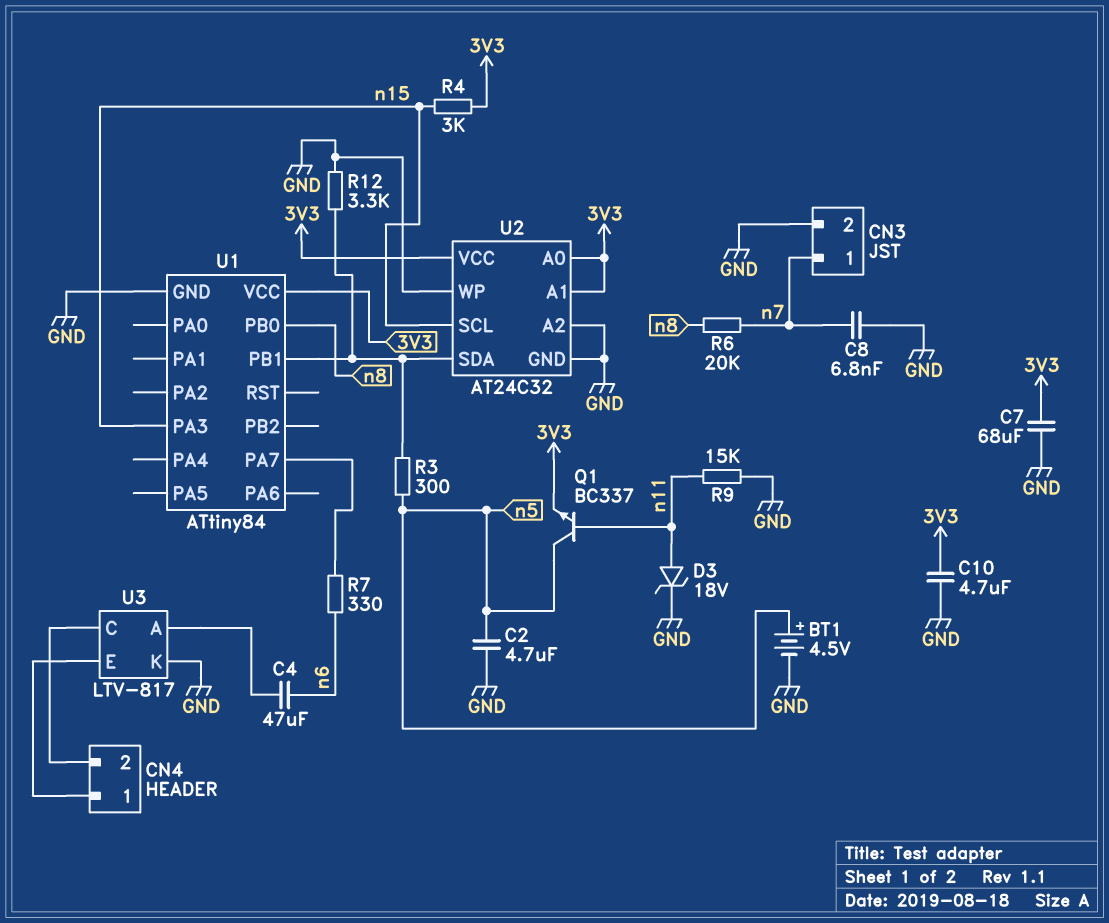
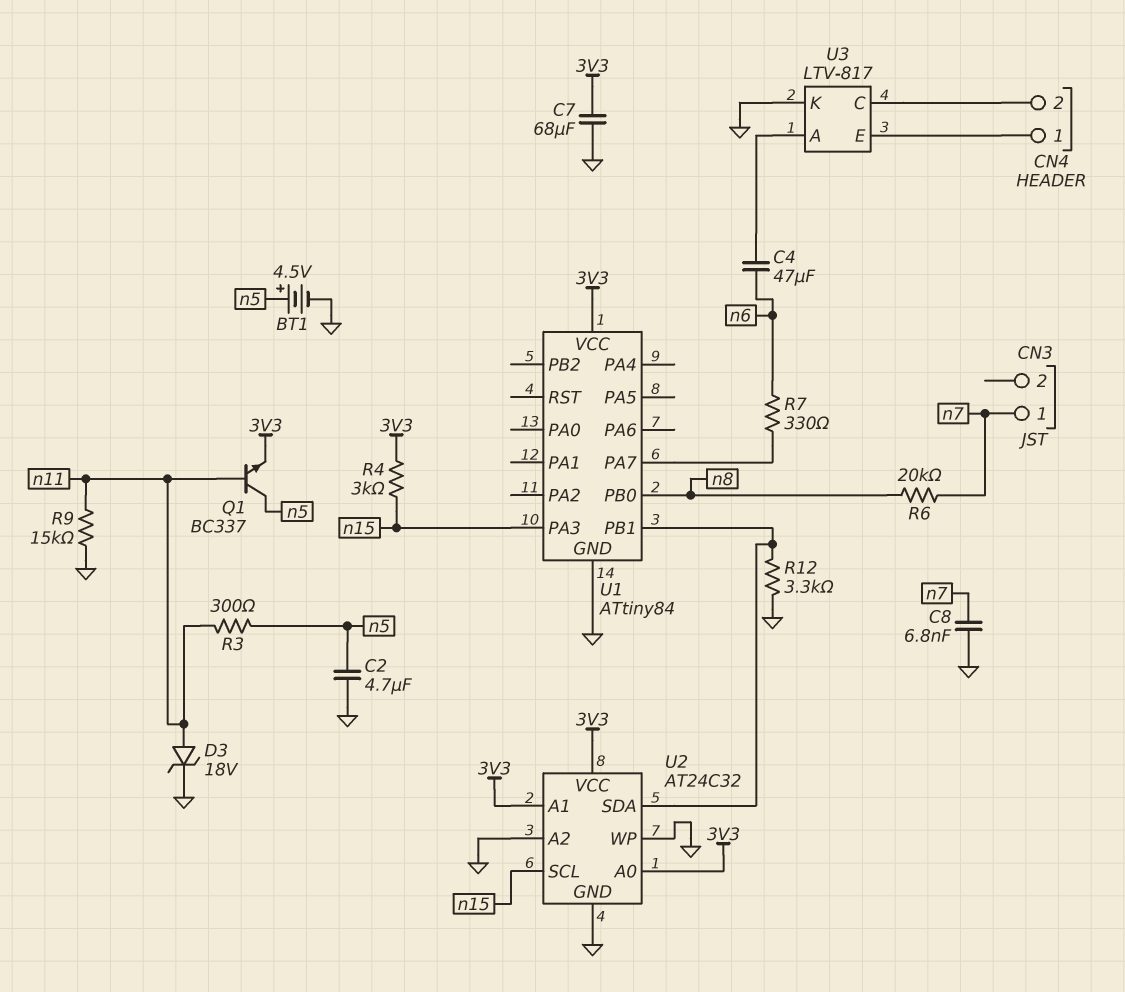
C10: 4.7uF (3V3, GND) -> none
CN3 pin 2: GND -> none
R3: 300 (U1/PB1, n5) -> 300 (n5, n11)

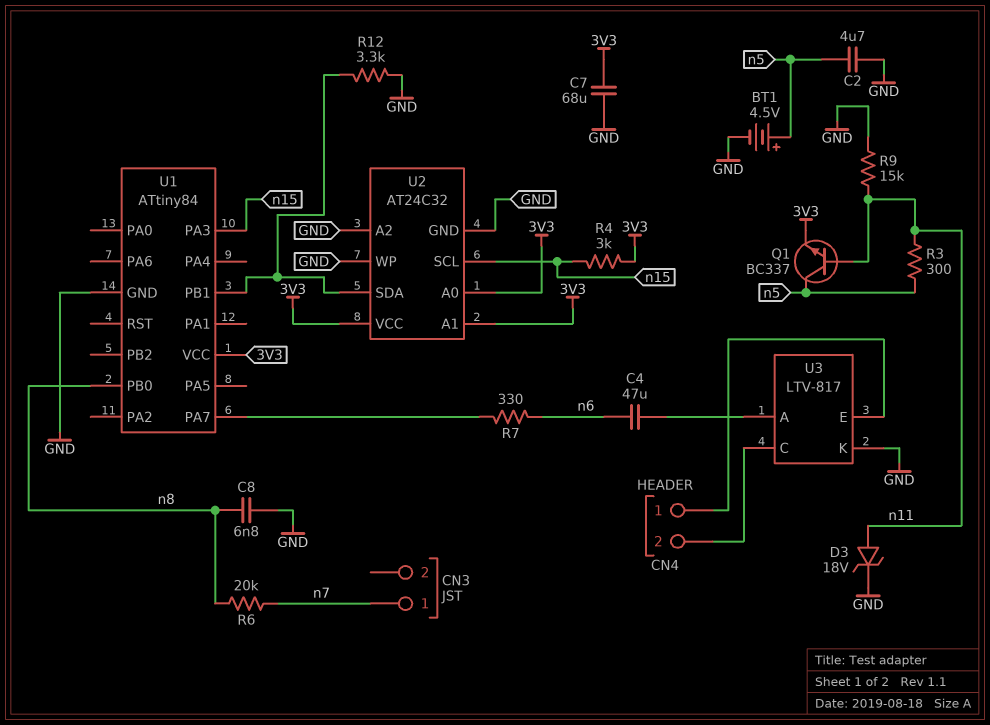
C8: 6.8nF (GND, n7) -> 6.8nF (GND, n8)

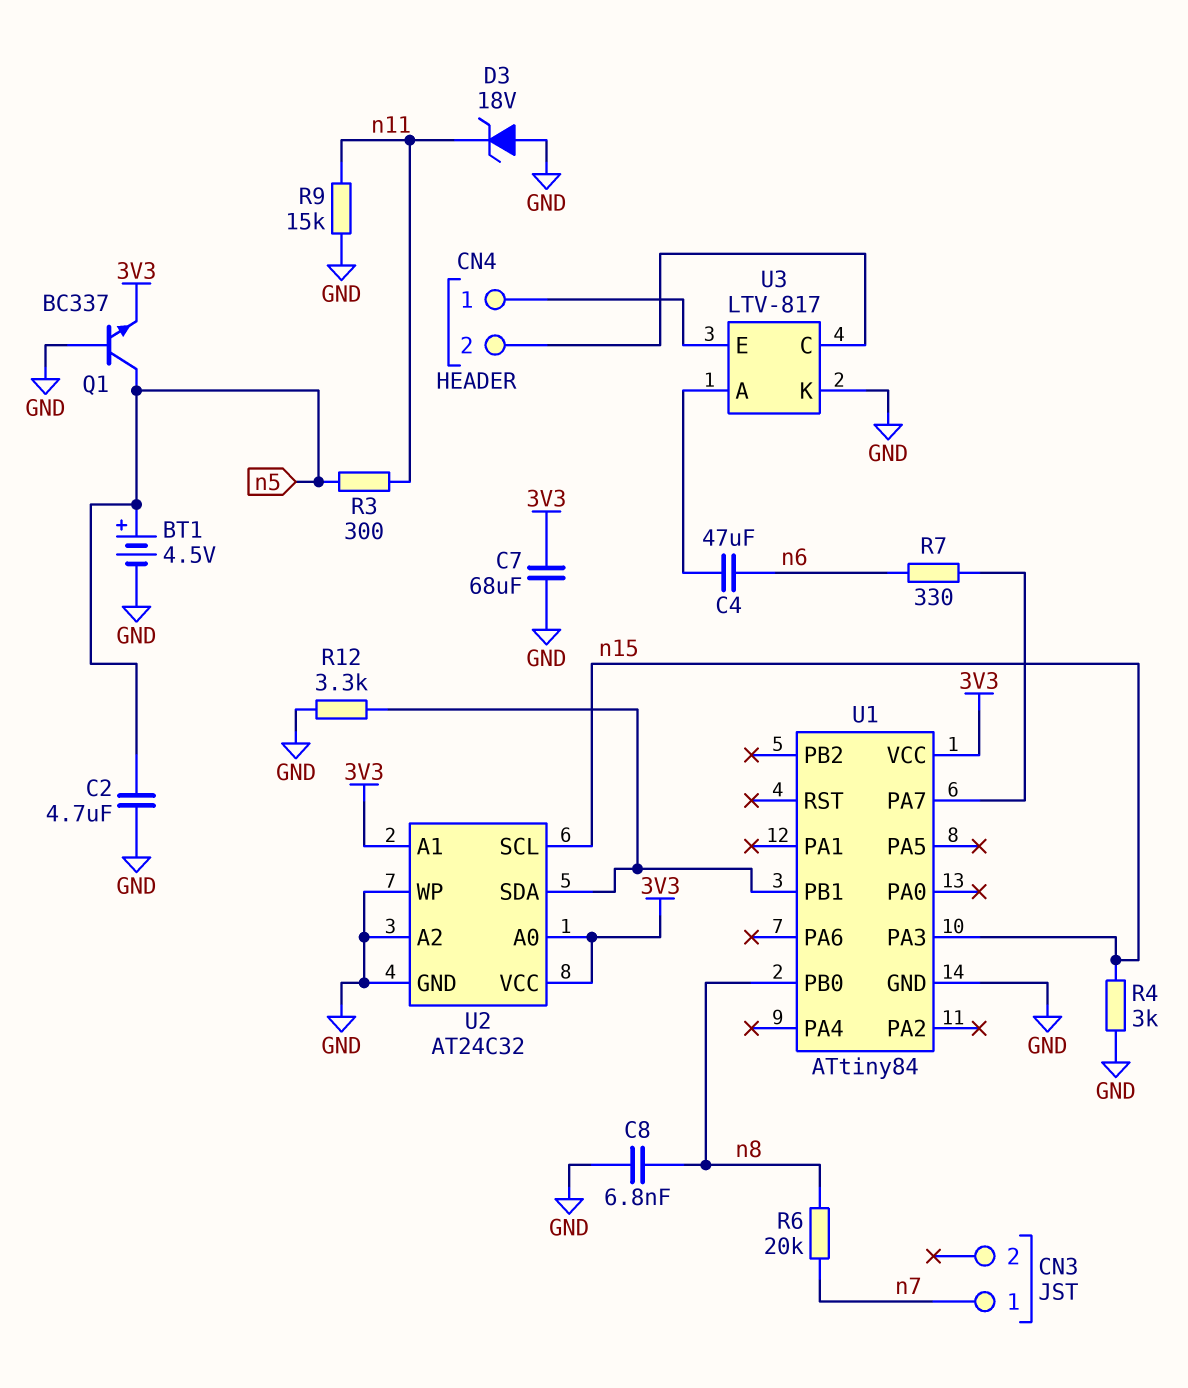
D3: zener 18V (A n11, K GND) -> zener 18V (A GND, K n11)
Q1: NPN BC337 (B n11, C n5, E 3V3) -> NPN BC337 (B GND, C n5, E 3V3)
R4: 3k (3V3, n15) -> 3k (GND, n15)

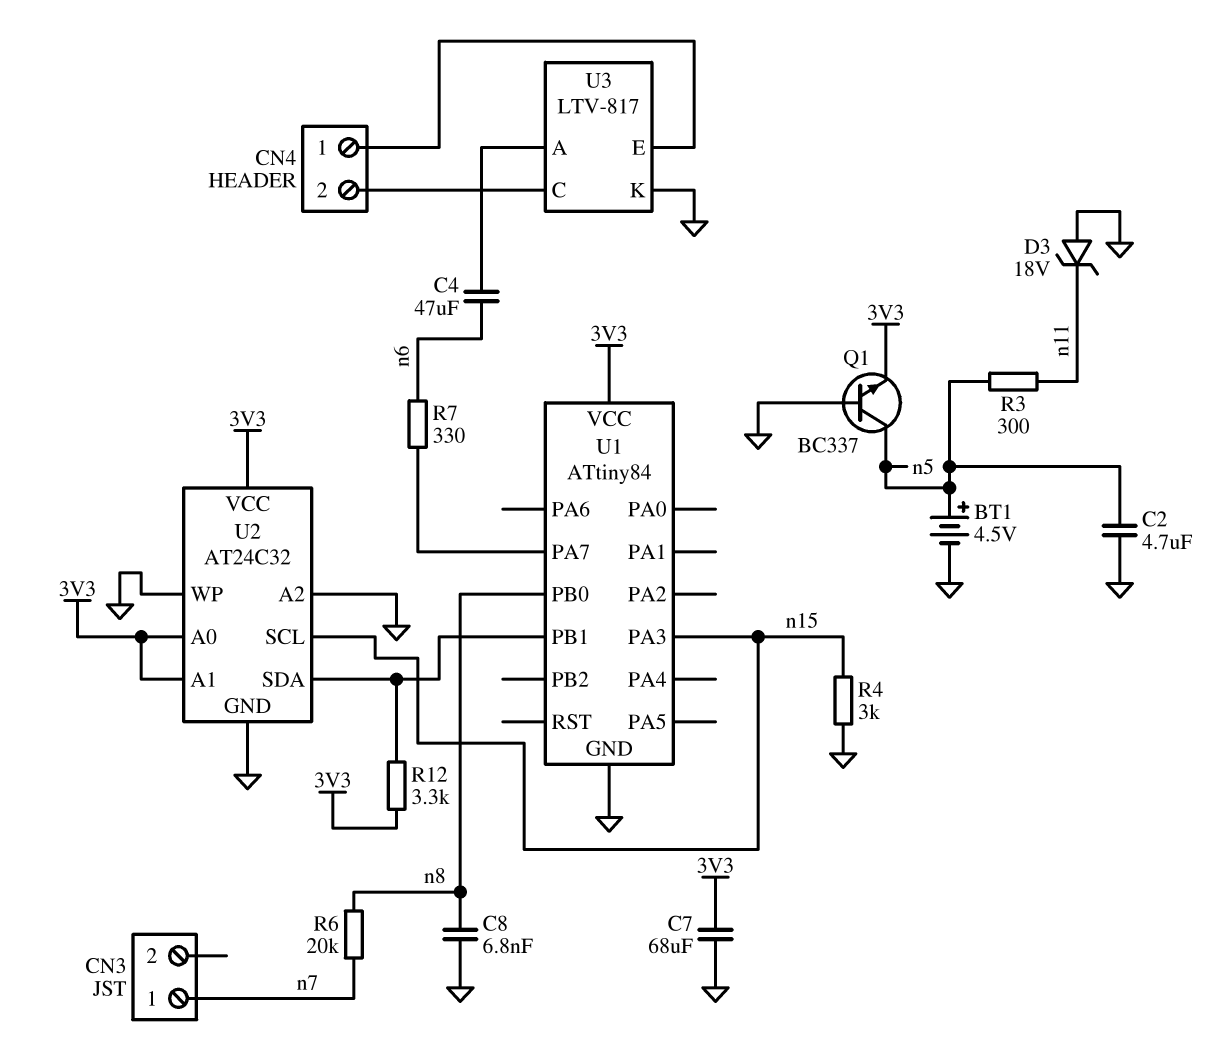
R9: 15k (GND, n11) -> none
R12: 3.3k (GND, U1/PB1) -> 3.3k (3V3, U1/PB1)

